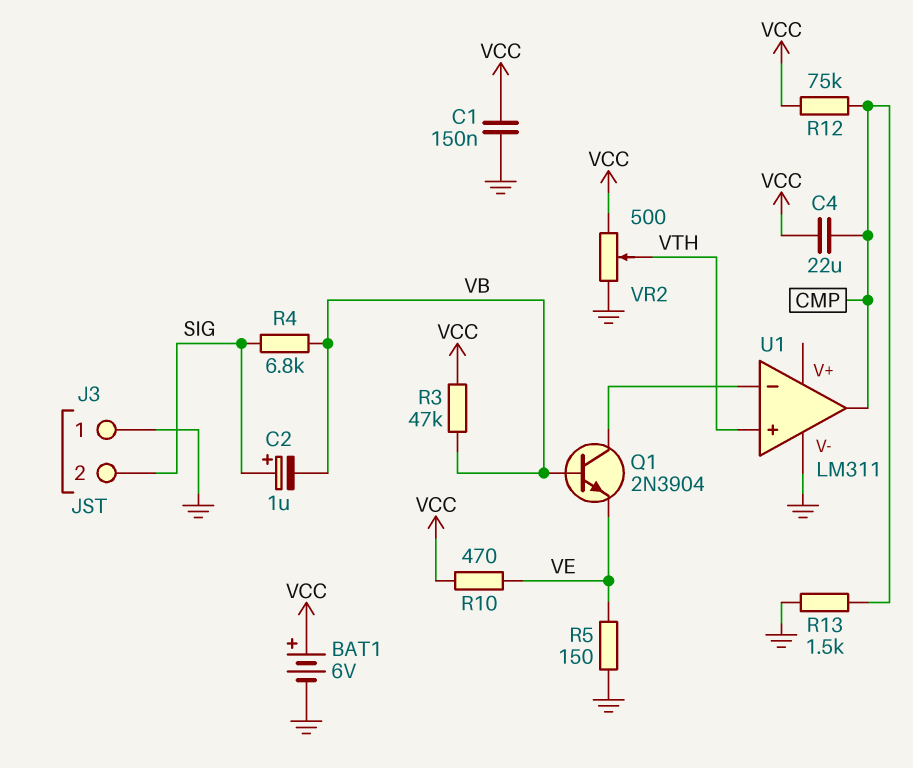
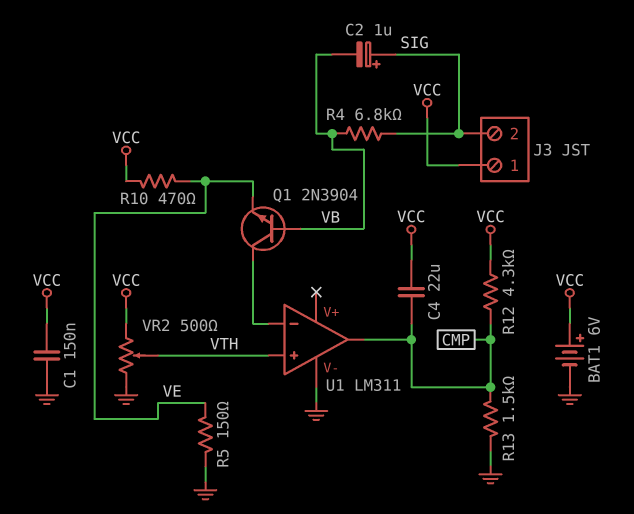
J3 pin 1: GND -> VCC
R3: 47k (VB, VCC) -> none
R12: 75k (CMP, VCC) -> 4.3k (CMP, VCC)

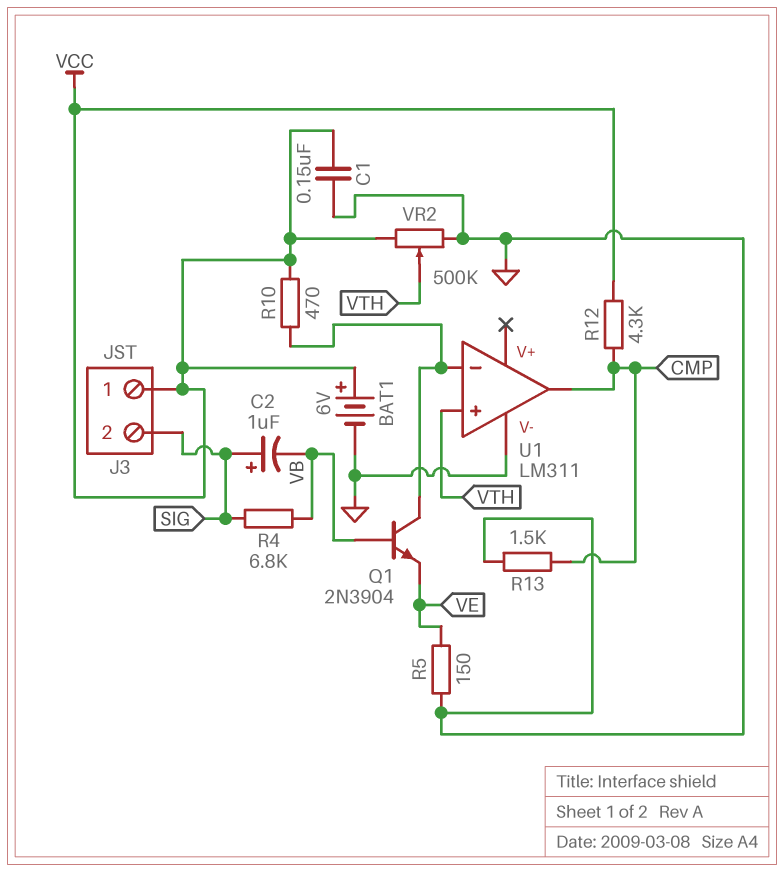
C4: 22uF (CMP, VCC) -> none
R10: 470 (VCC, VE) -> 470 (U1/in-, VCC)
VR2: 500 (GND, VCC, wiper VTH) -> 500k (GND, VCC, wiper VTH)

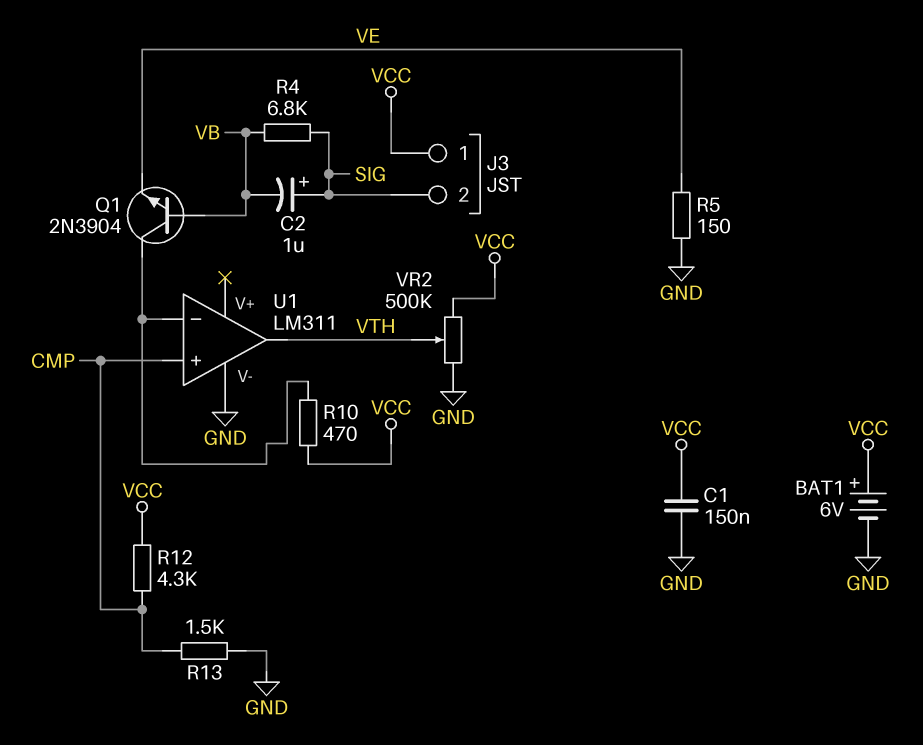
U1 pin in+: VTH -> CMP
U1 pin out: CMP -> VTH

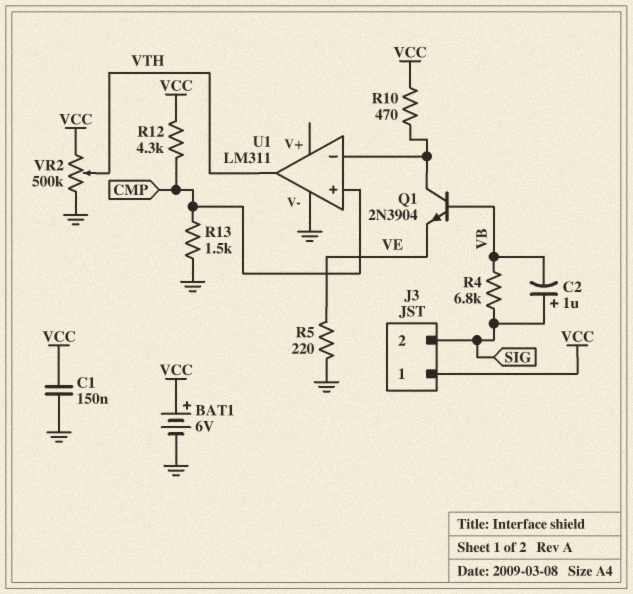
R5: 150 (GND, VE) -> 220 (GND, VE)

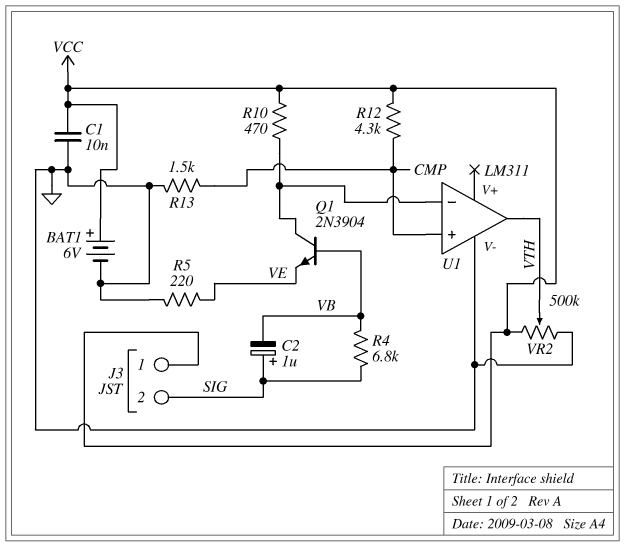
C1: 150nF (GND, VCC) -> 10nF (GND, VCC)

